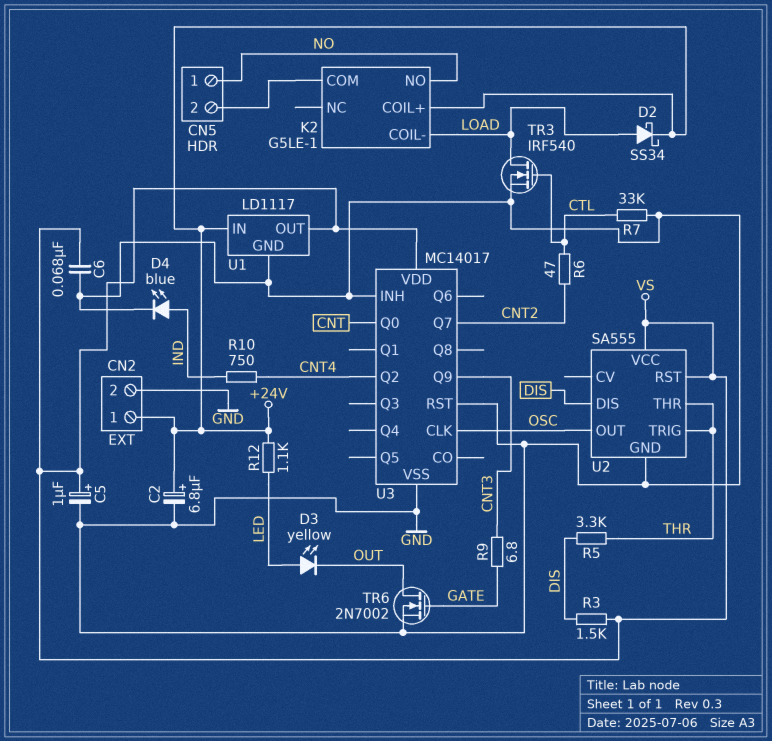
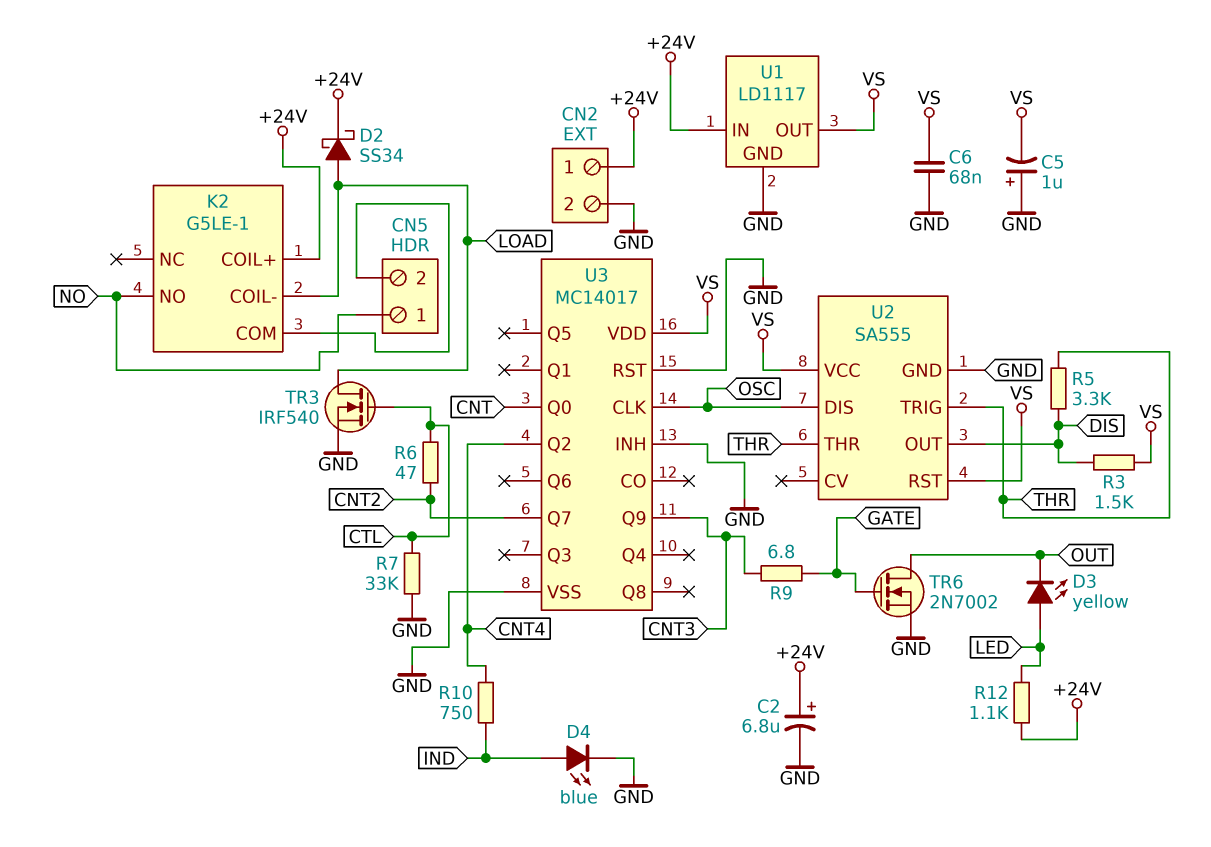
C5: 1uF (plus VS, minus GND) -> 1uF (plus GND, minus VS)
U2 pin DIS: DIS -> OSC
U2 pin OUT: OSC -> DIS

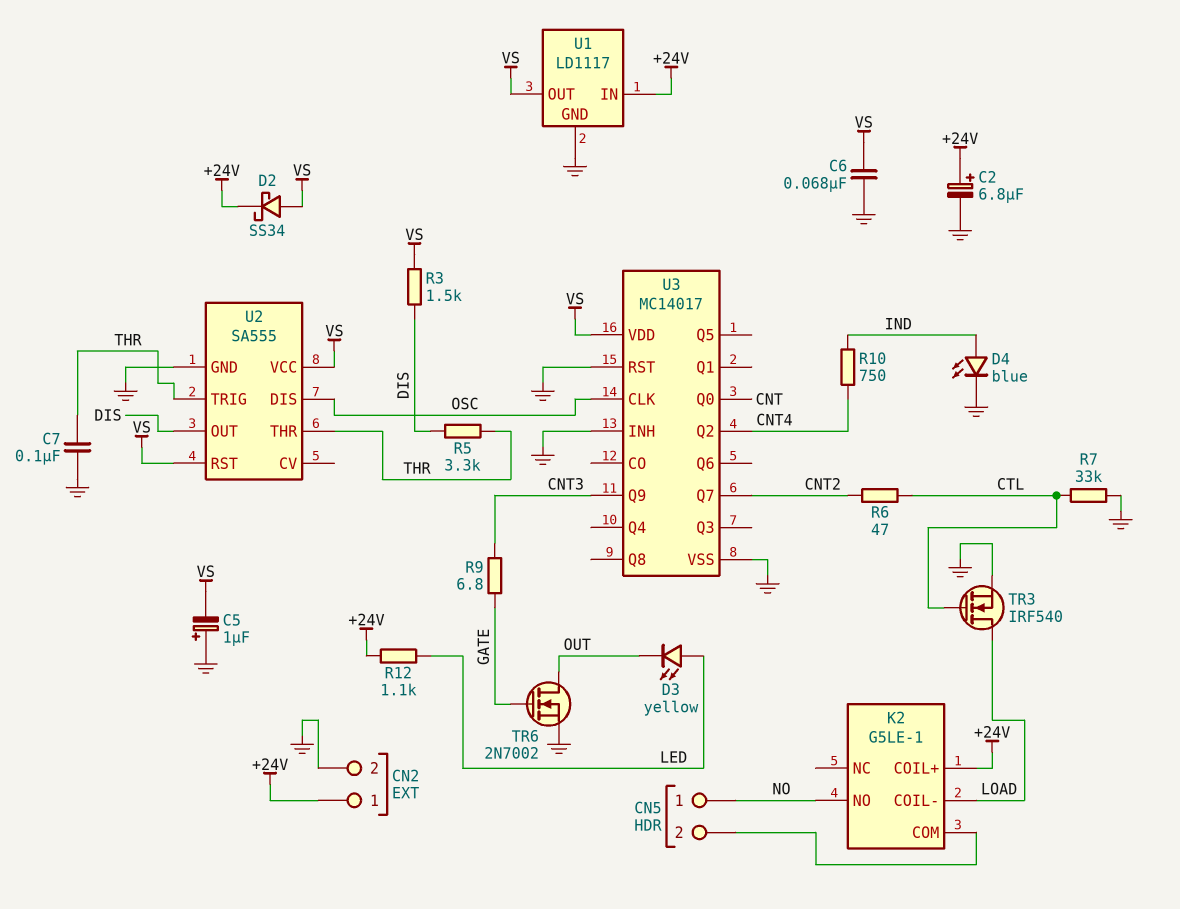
C7: none -> 100nF (GND, THR)
D2: schottky SS34 (A LOAD, K +24V) -> schottky SS34 (A VS, K +24V)

